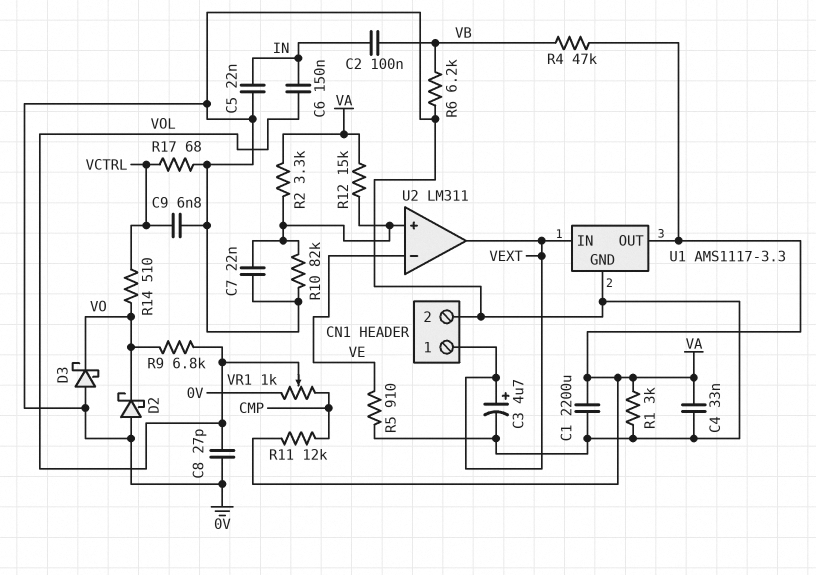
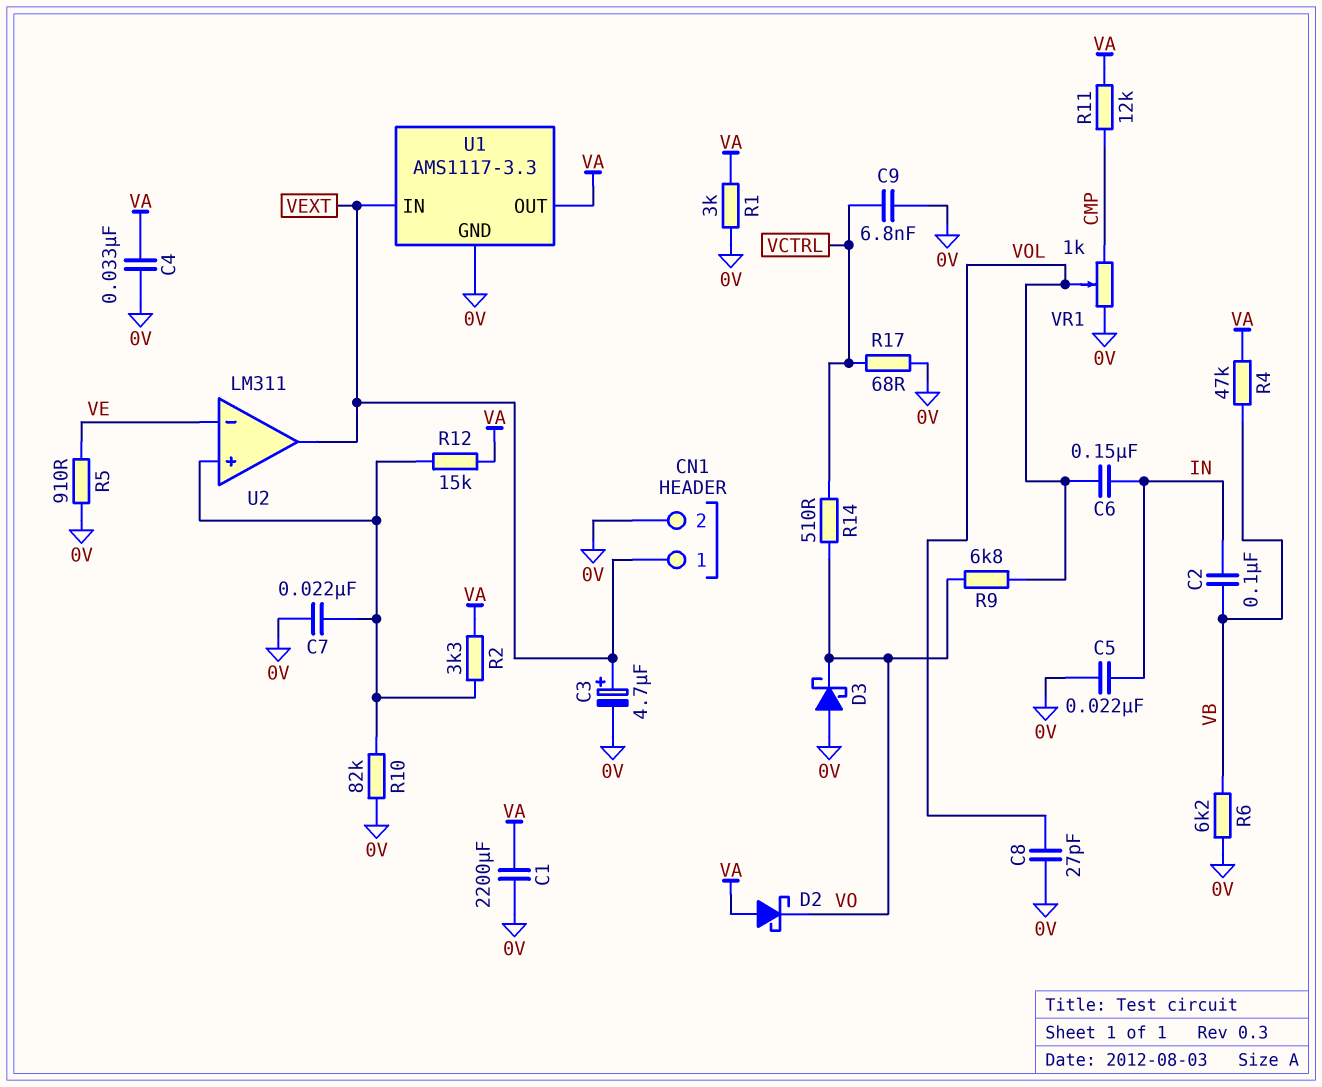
D2: schottky (A 0V, K VO) -> schottky (A VA, K VO)

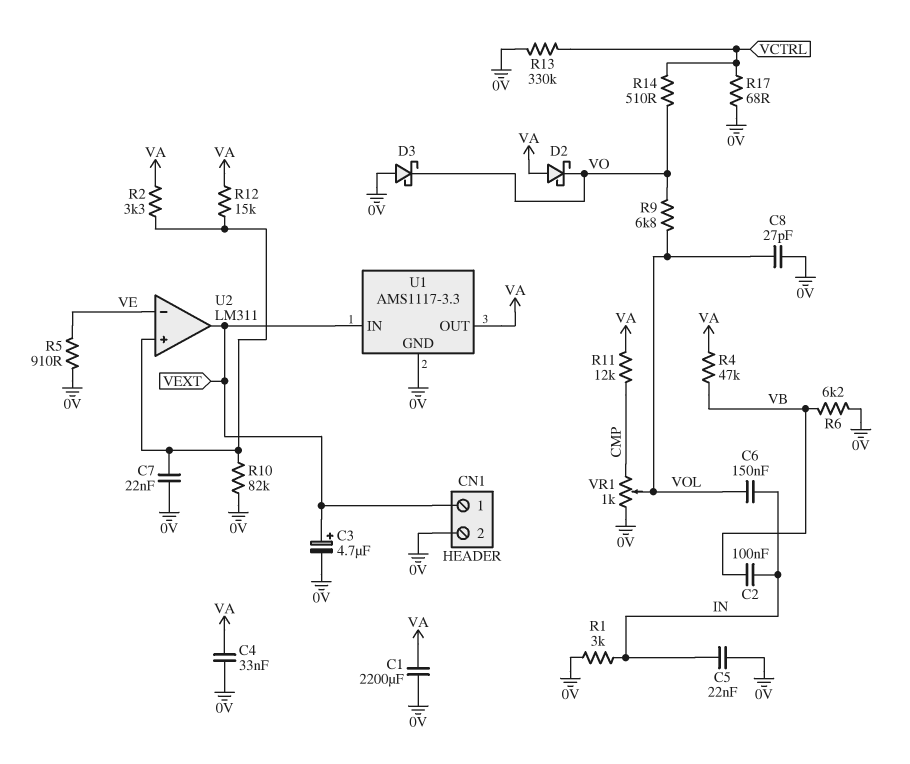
C9: 6.8nF (0V, VCTRL) -> none
R1: 3k (0V, VA) -> 3k (0V, IN)
R13: none -> 330k (0V, VCTRL)

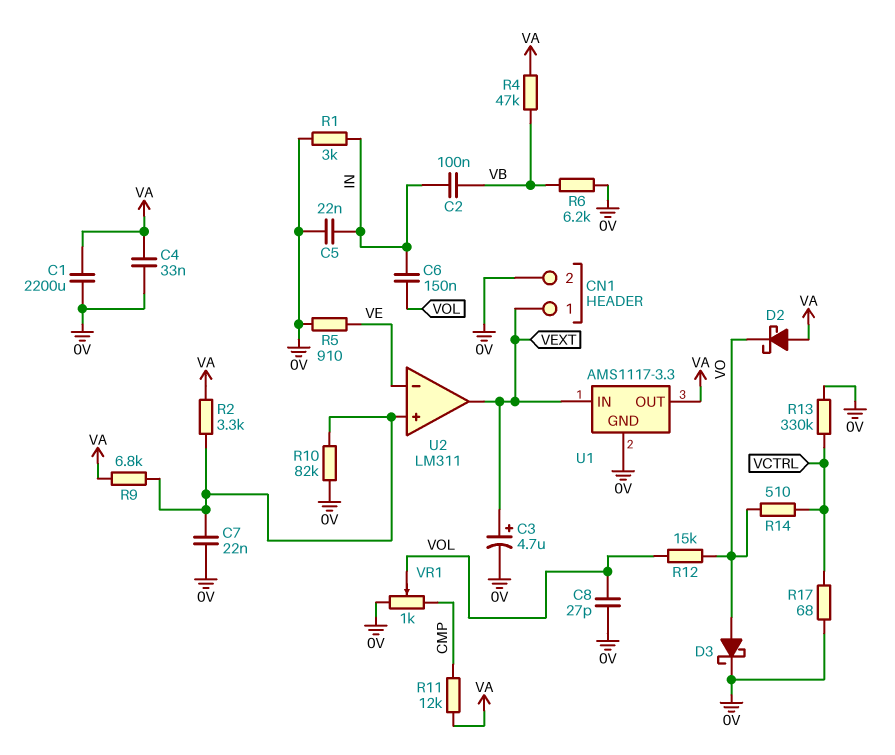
D3: schottky (A 0V, K VO) -> schottky (A VO, K 0V)
R9: 6.8k (VO, VOL) -> 6.8k (U2/in+, VA)
R12: 15k (U2/in+, VA) -> 15k (VO, VOL)

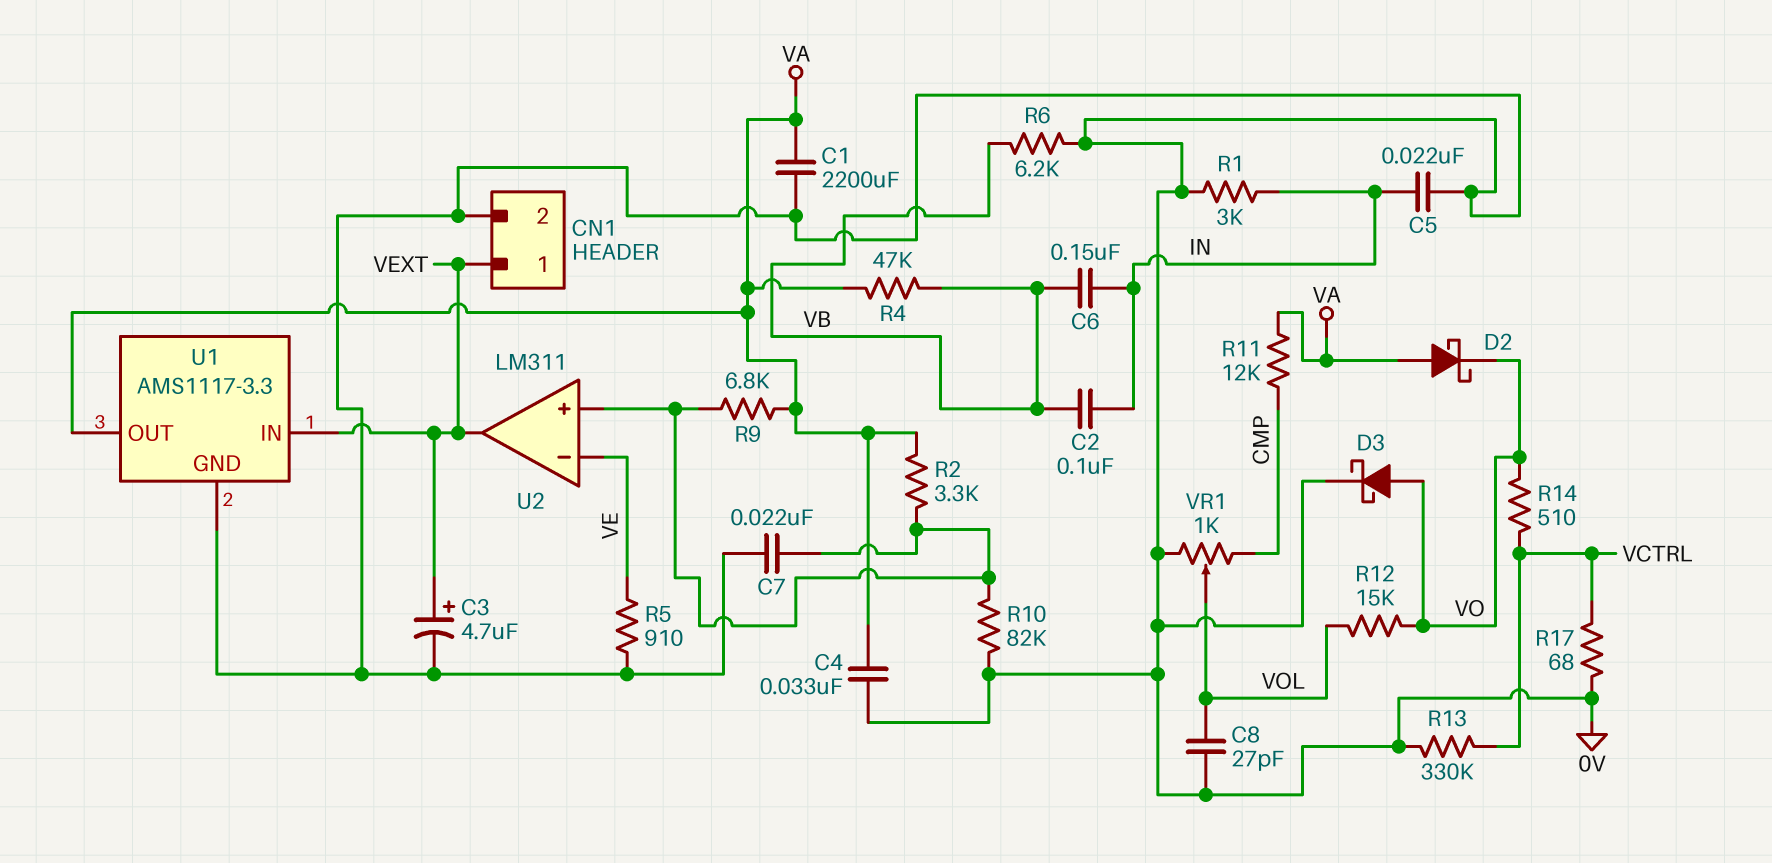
C6: 150nF (IN, VOL) -> 150nF (IN, VB)

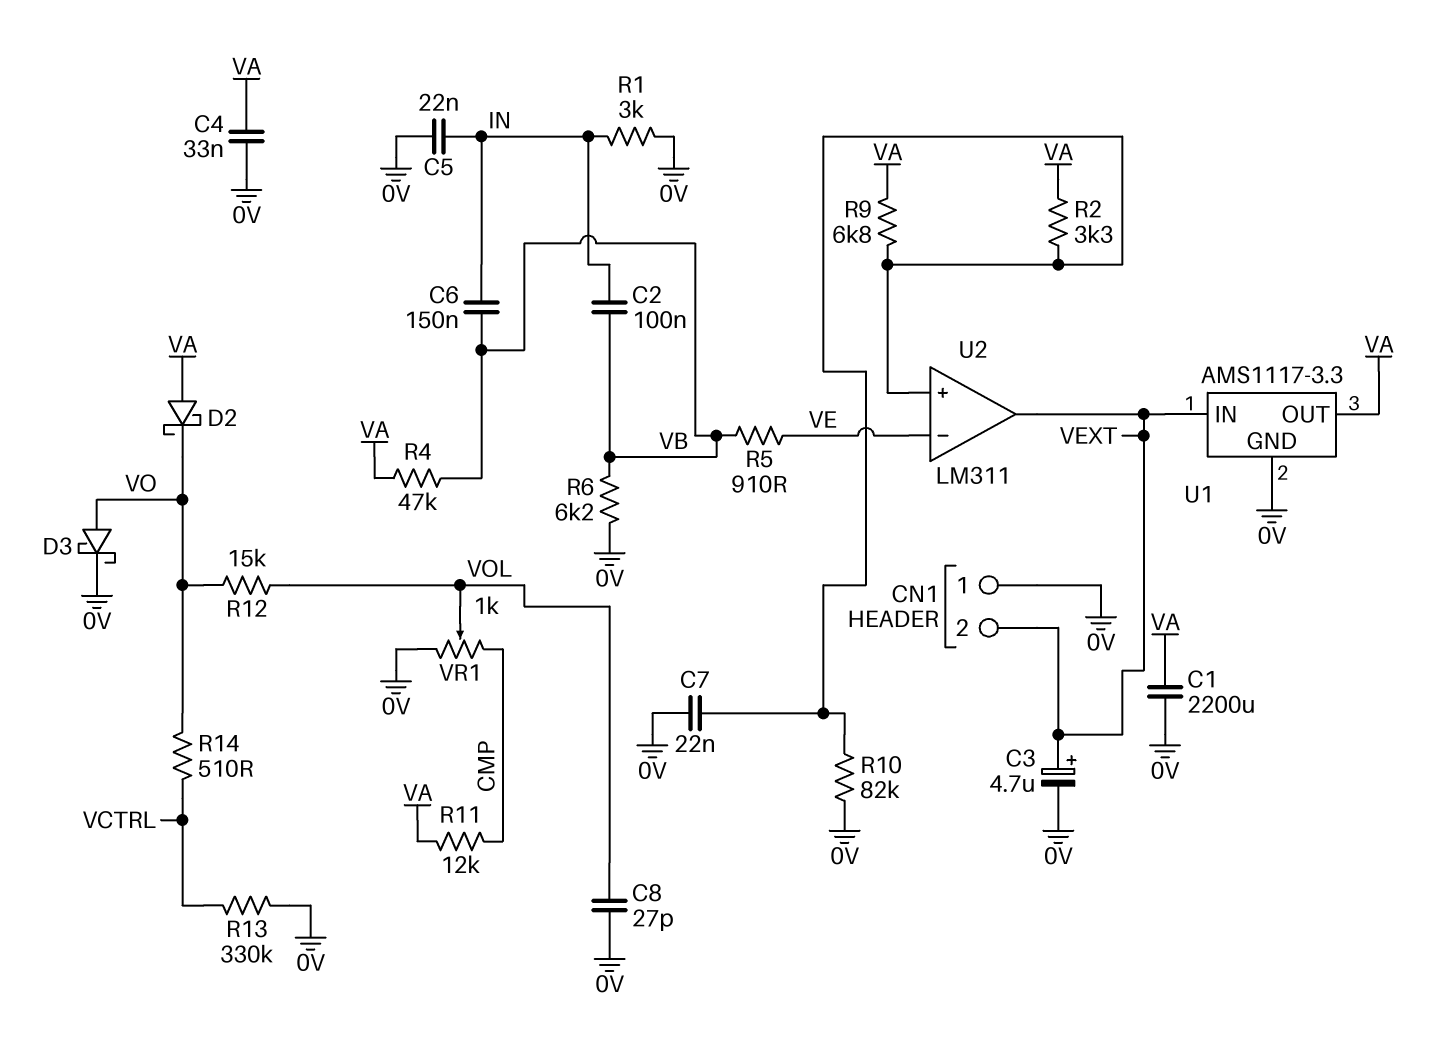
CN1 pin 1: VEXT -> 0V
CN1 pin 2: 0V -> VEXT
R5: 910 (0V, VE) -> 910 (VB, VE)
R17: 68 (0V, VCTRL) -> none

